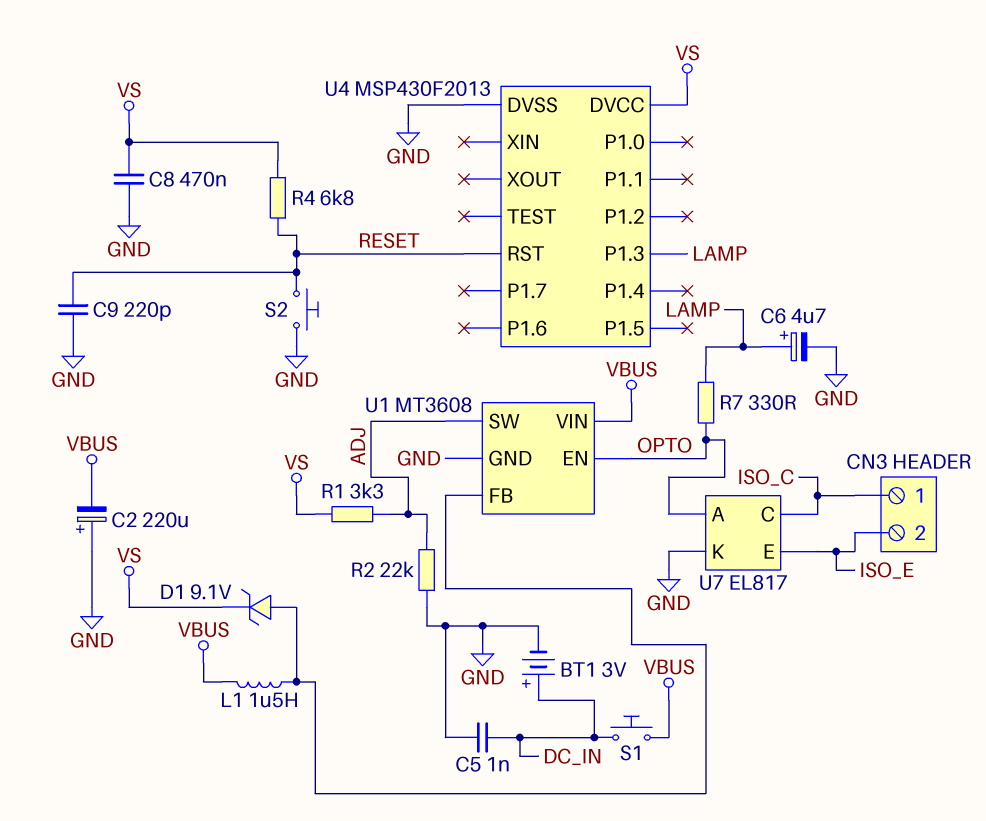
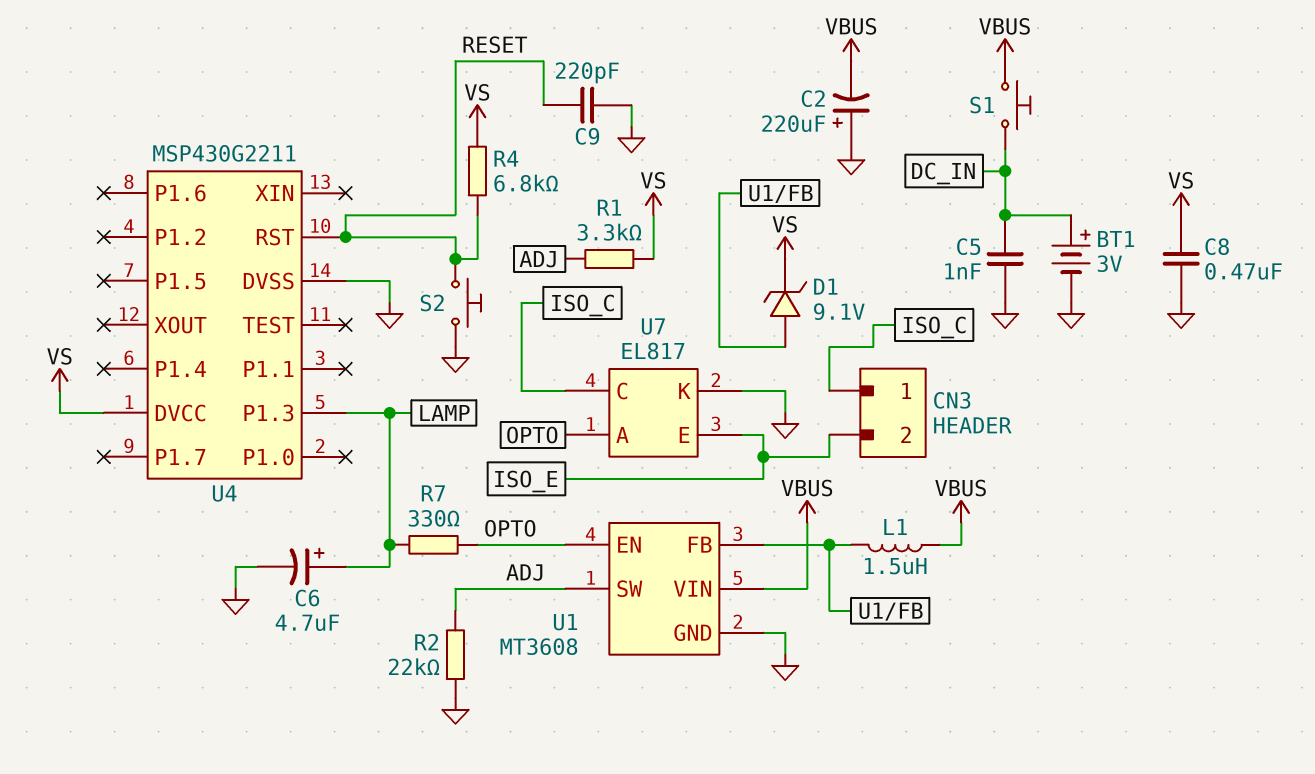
U4: MSP430F2013 -> MSP430G2211

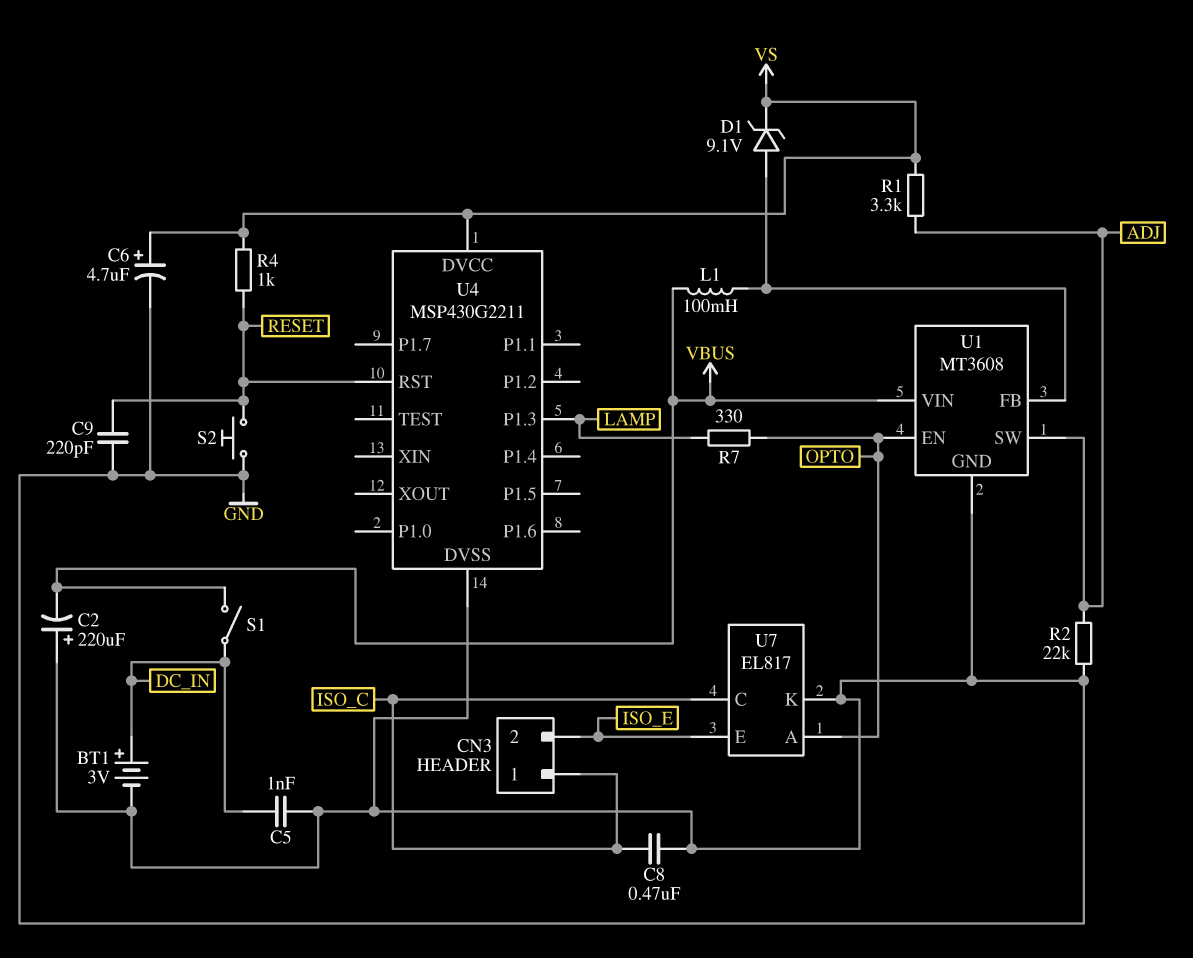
C6: 4.7uF (plus LAMP, minus GND) -> 4.7uF (plus VS, minus GND)
C8: 470nF (GND, VS) -> 470nF (GND, ISO_C)
L1: 1.5uH (U1/FB, VBUS) -> 100mH (U1/FB, VBUS)
R4: 6.8k (RESET, VS) -> 1k (RESET, VS)
S1: button (DC_IN, VBUS) -> switch (DC_IN, VBUS)

